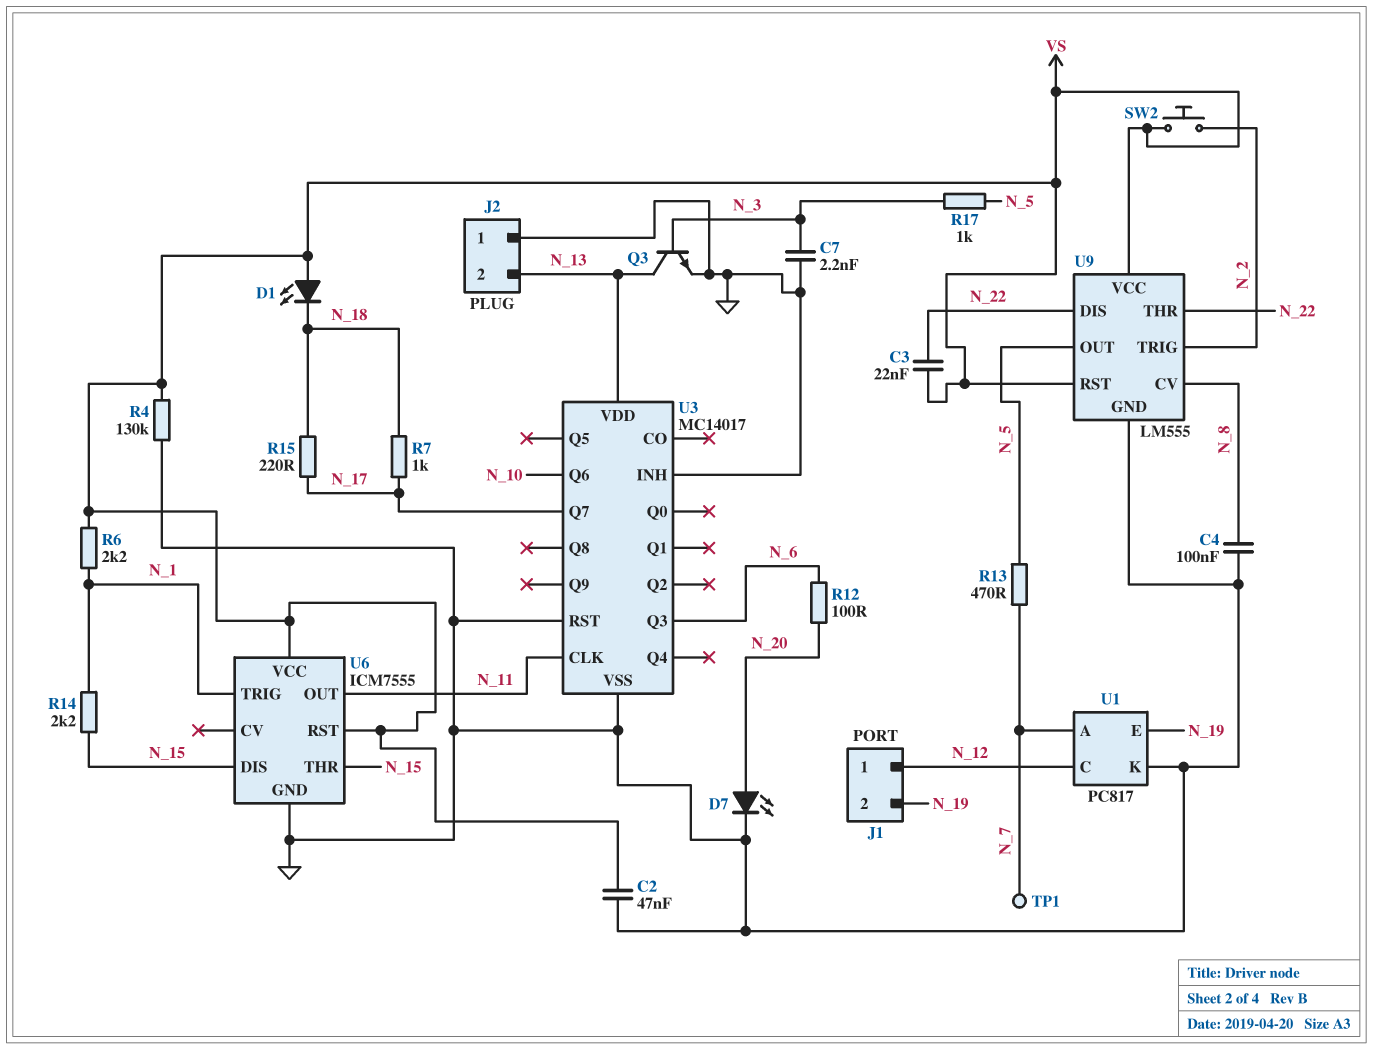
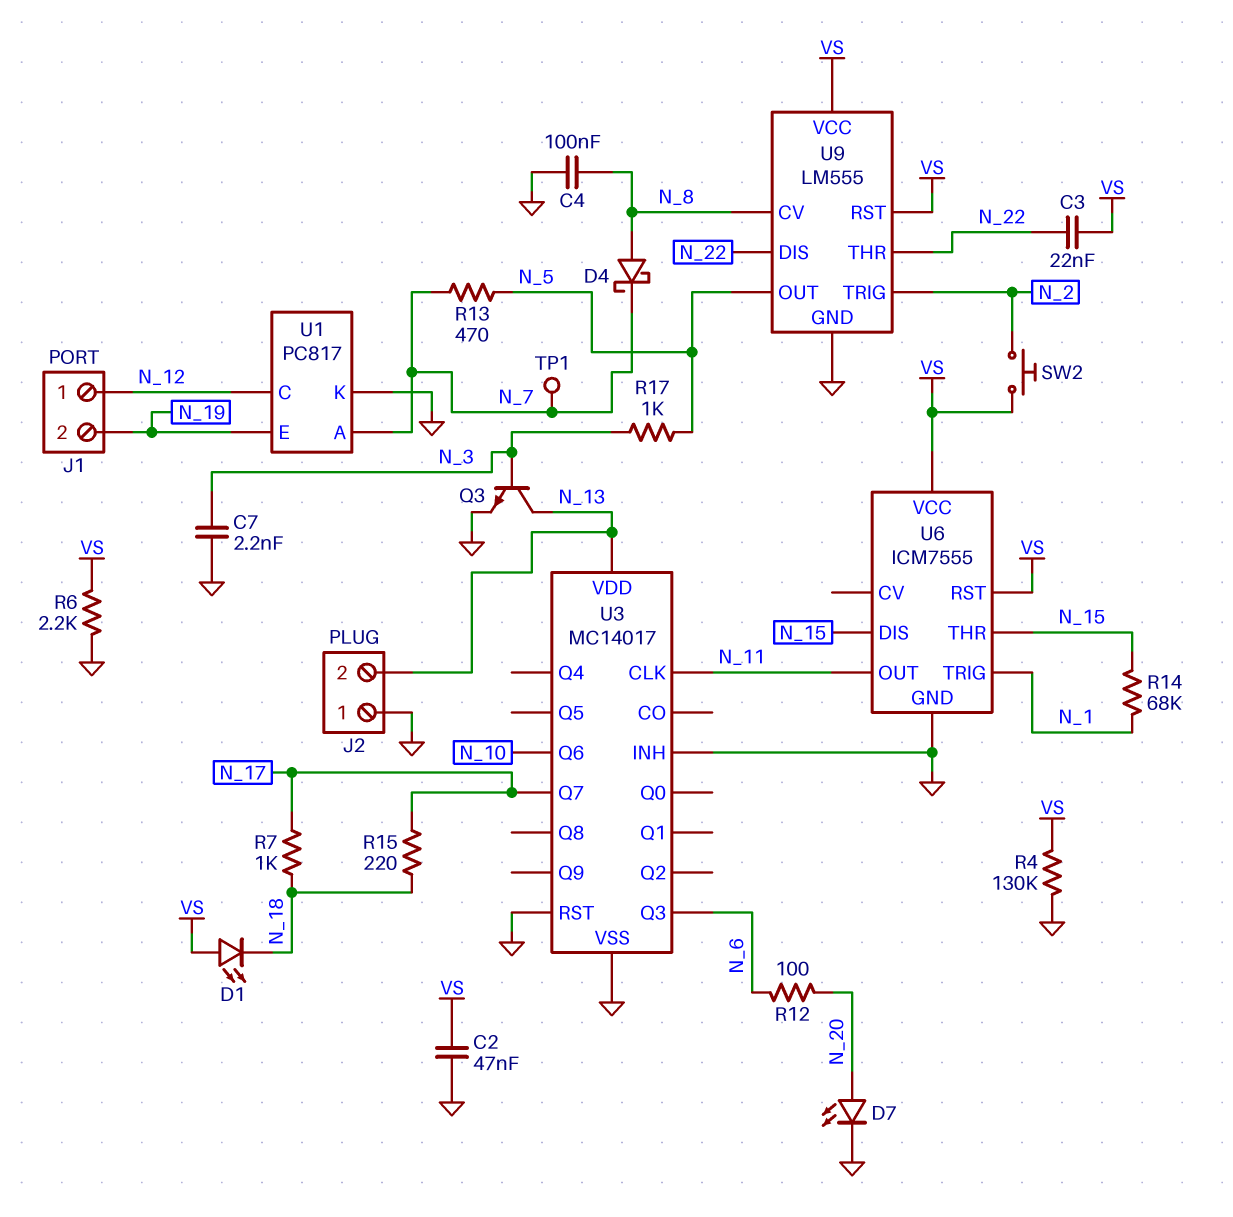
D4: none -> schottky (A N_8, K N_7)
R6: 2.2k (N_1, VS) -> 2.2k (GND, VS)
R14: 2.2k (N_1, N_15) -> 68k (N_1, N_15)

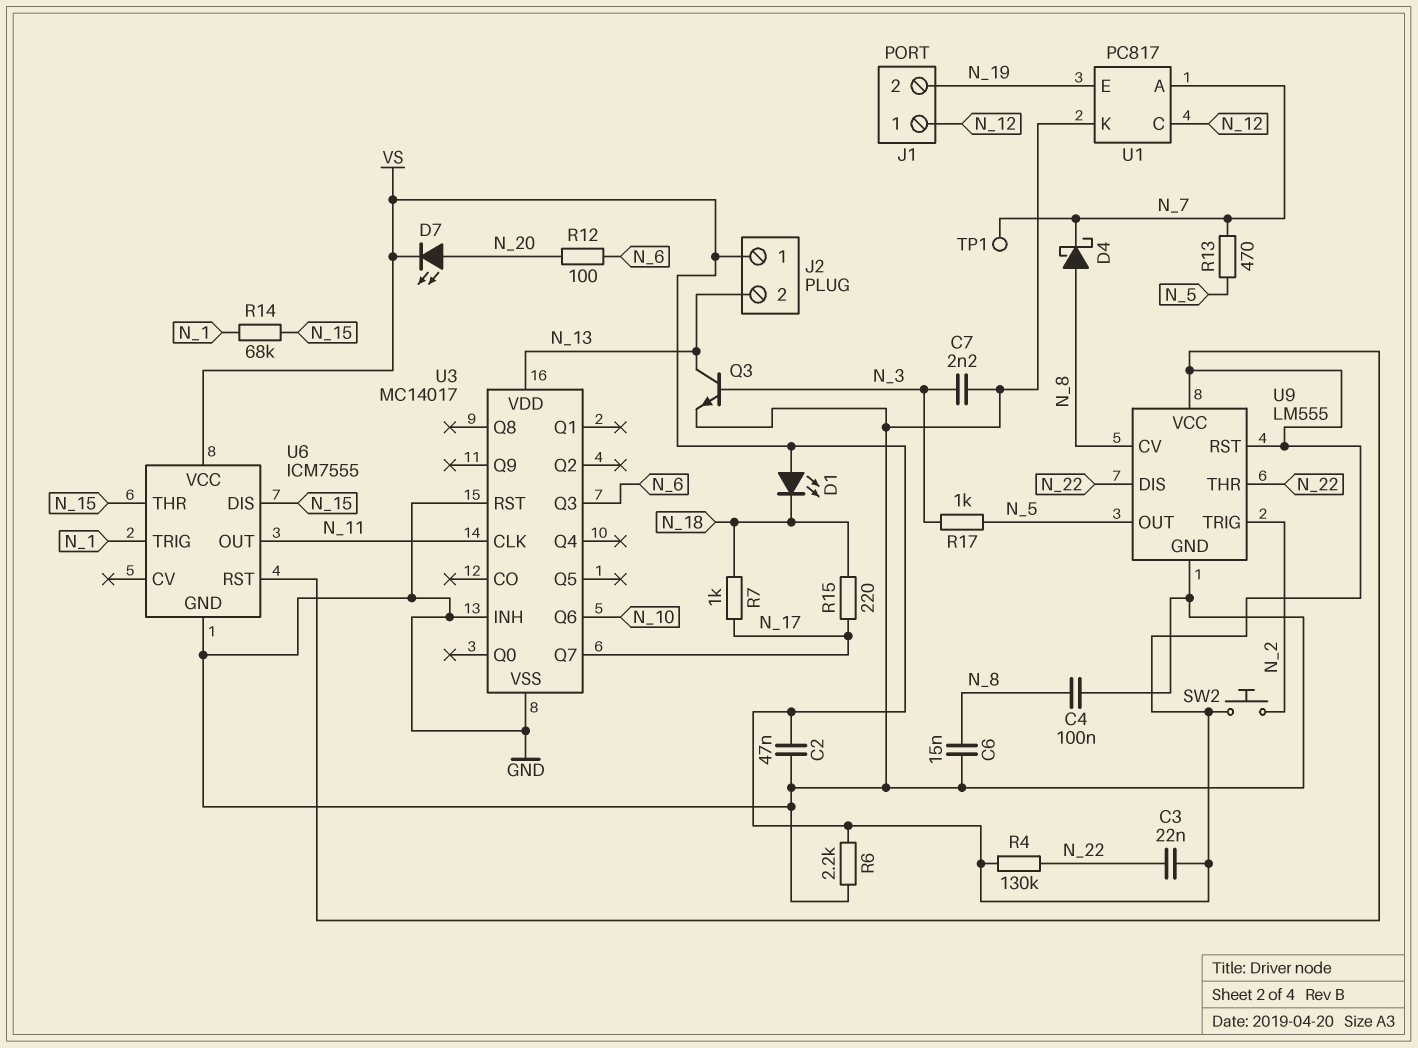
C6: none -> 15nF (GND, N_8)
D7: LED (A N_20, K GND) -> LED (A N_20, K VS)
J2 pin 1: GND -> VS
R4: 130k (GND, VS) -> 130k (N_22, VS)

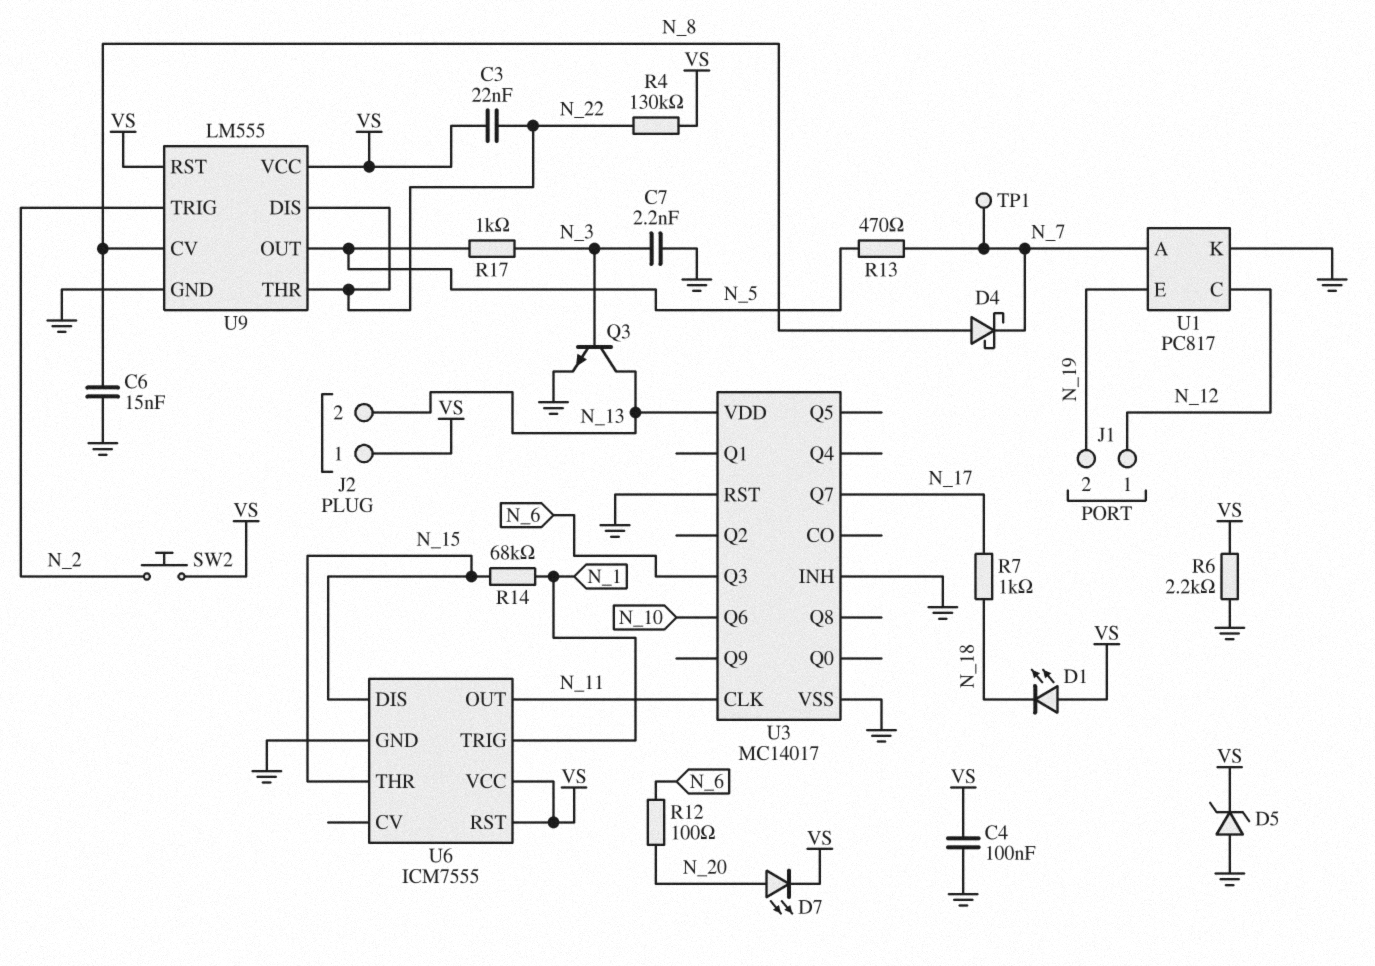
C2: 47nF (GND, VS) -> none
C4: 100nF (GND, N_8) -> 100nF (GND, VS)
D5: none -> zener (A GND, K VS)
R15: 220 (N_17, N_18) -> none

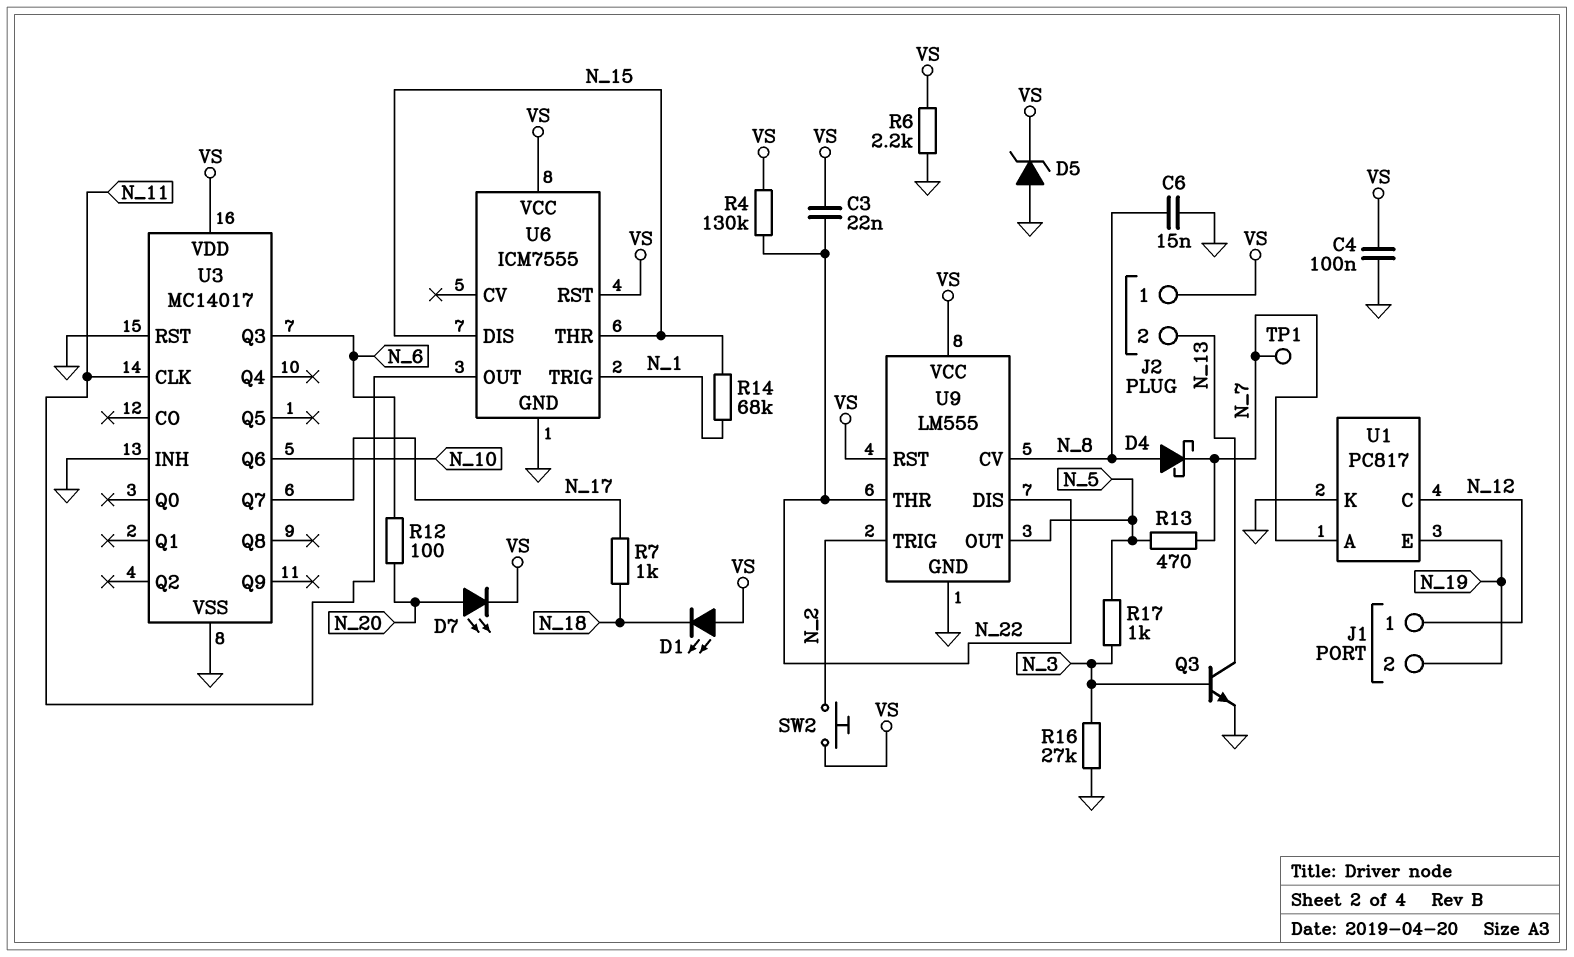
C7: 2.2nF (GND, N_3) -> none
R16: none -> 27k (GND, N_3)
U3 pin VDD: N_13 -> VS

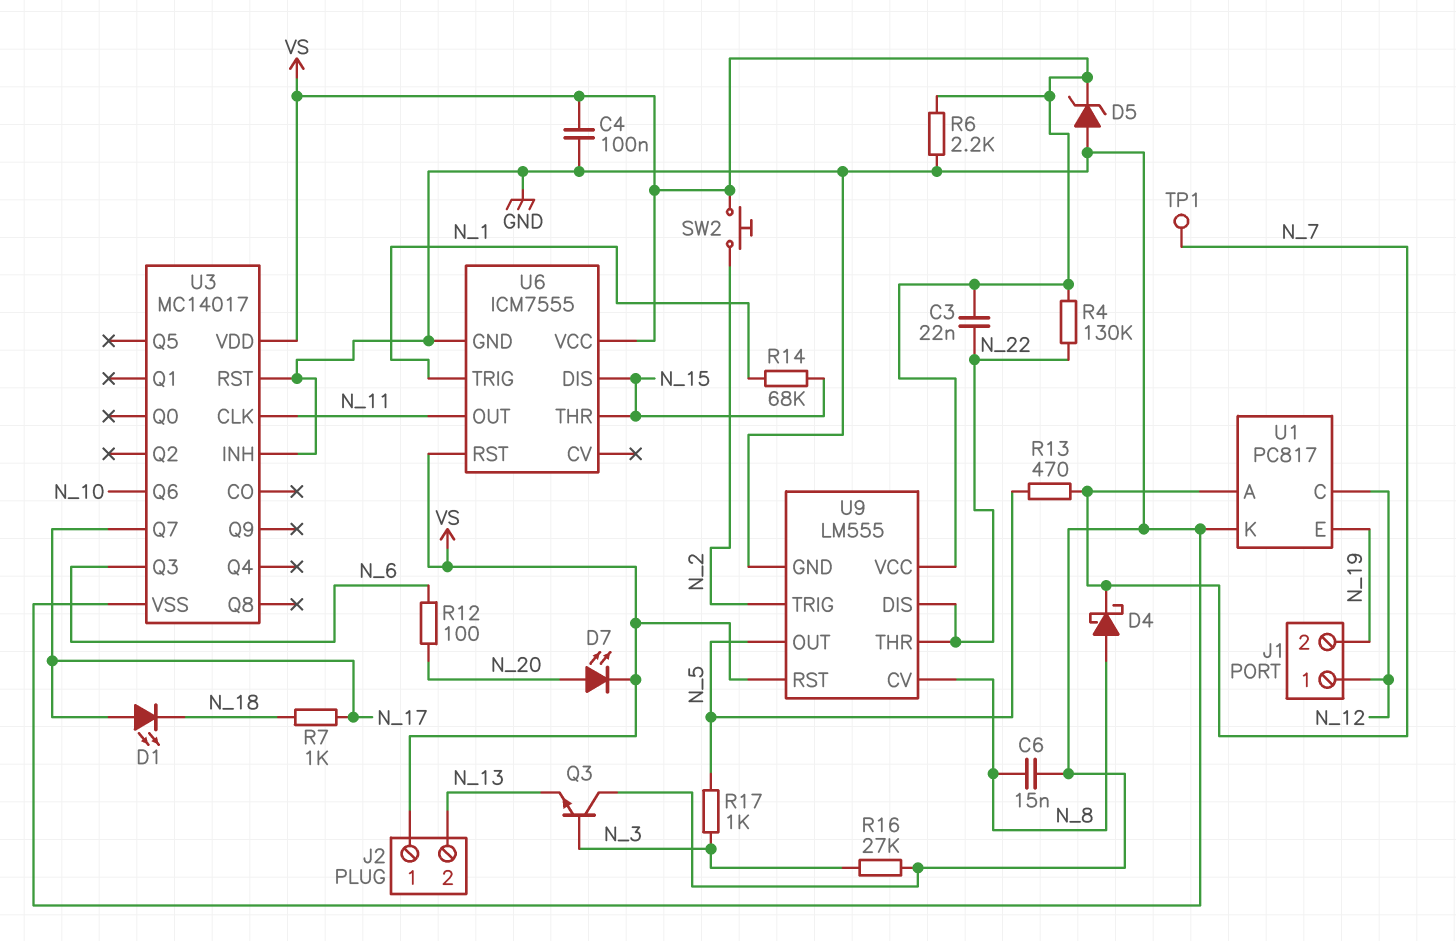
D1: LED (A VS, K N_18) -> LED (A N_17, K N_18)
Q3: NPN (B N_3, C N_13, E GND) -> NPN (B N_3, C GND, E N_13)

